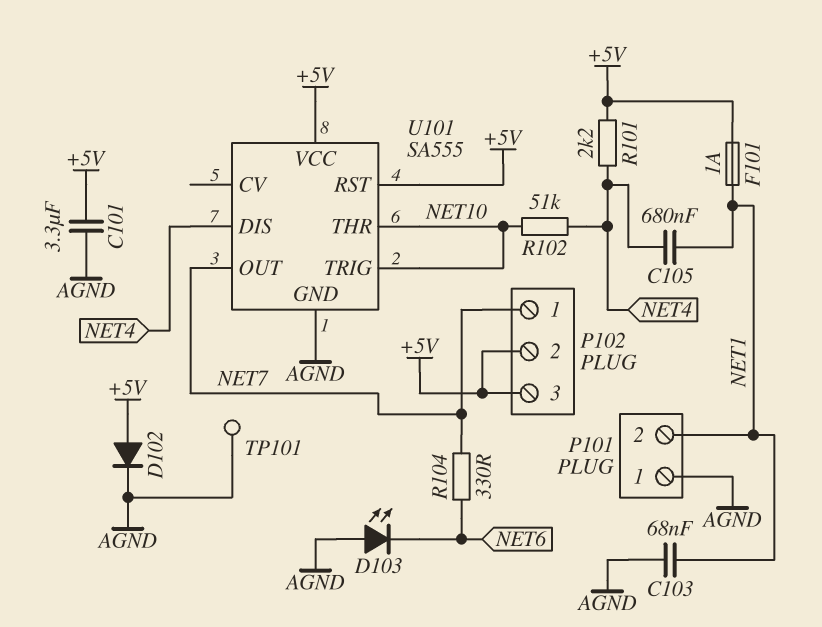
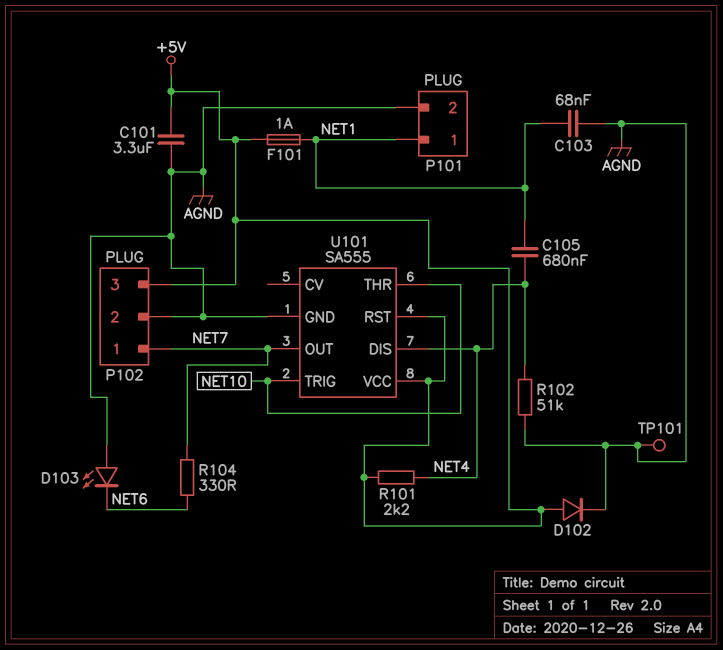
P101 pin 1: AGND -> NET1
P101 pin 2: NET1 -> AGND
P102 pin 2: +5V -> AGND
R102: 51k (NET4, NET10) -> 51k (AGND, NET4)

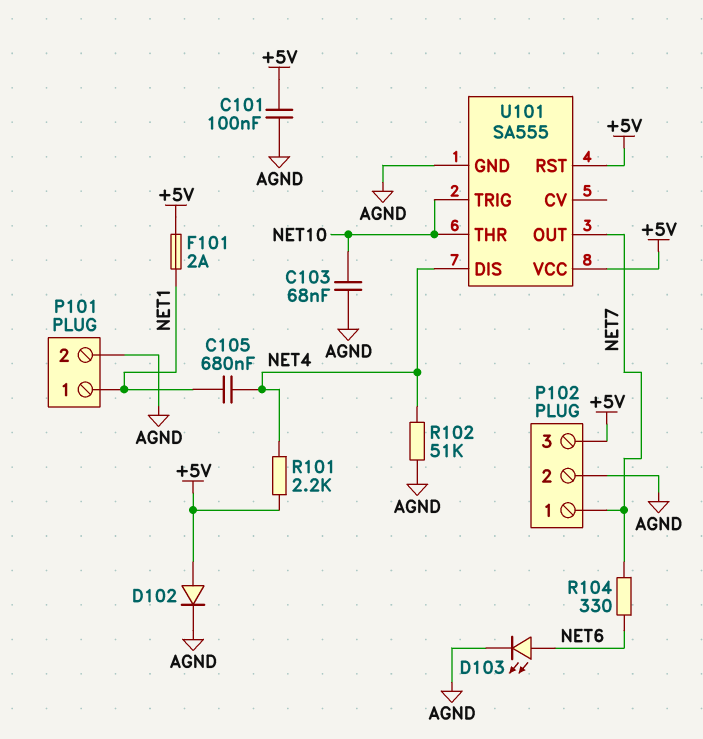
C101: 3.3uF (+5V, AGND) -> 100nF (+5V, AGND)
C103: 68nF (AGND, NET1) -> 68nF (AGND, NET10)
D103: LED (A AGND, K NET6) -> LED (A NET6, K AGND)
F101: 1A (+5V, NET1) -> 2A (+5V, NET1)
TP101: test point (AGND) -> none

